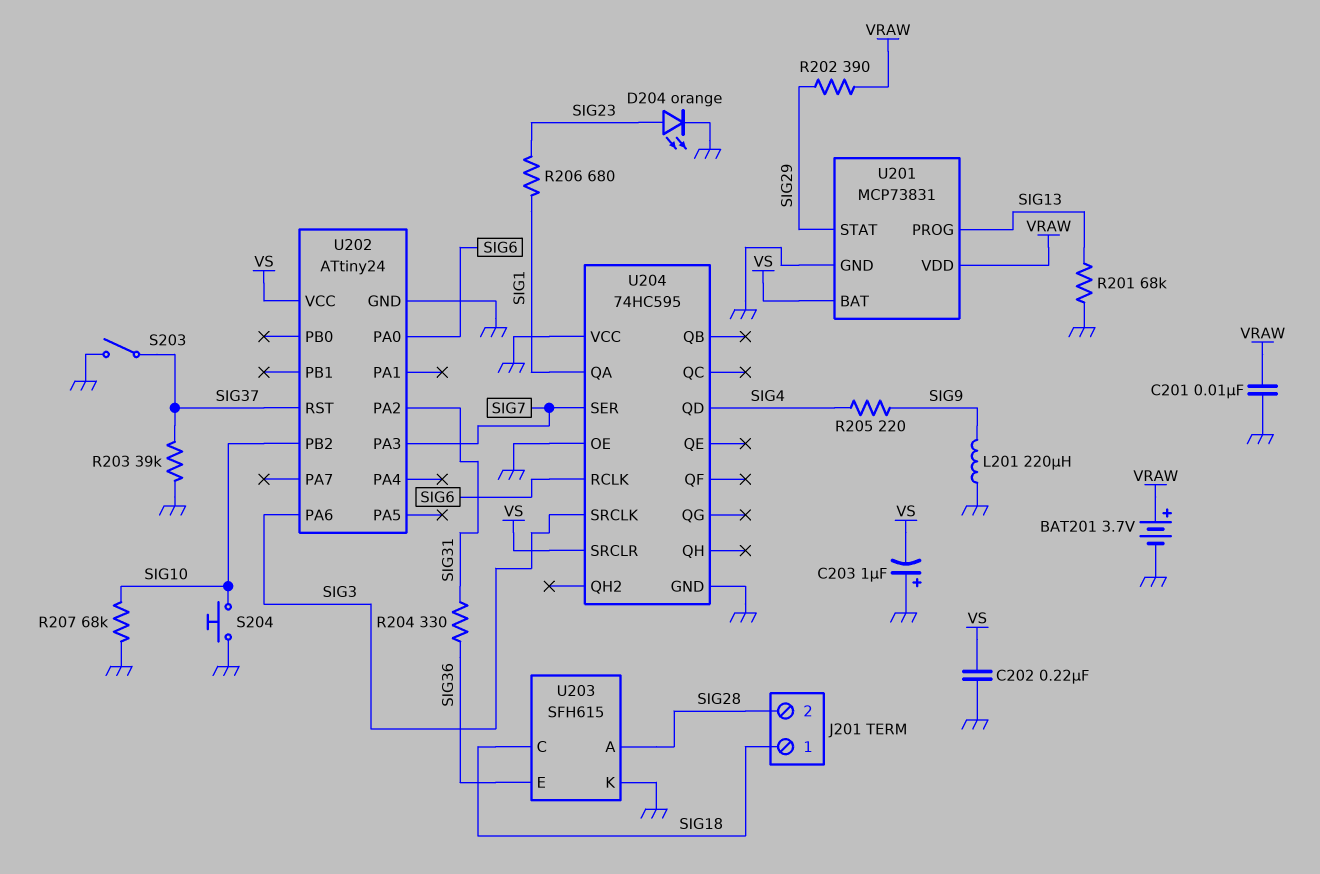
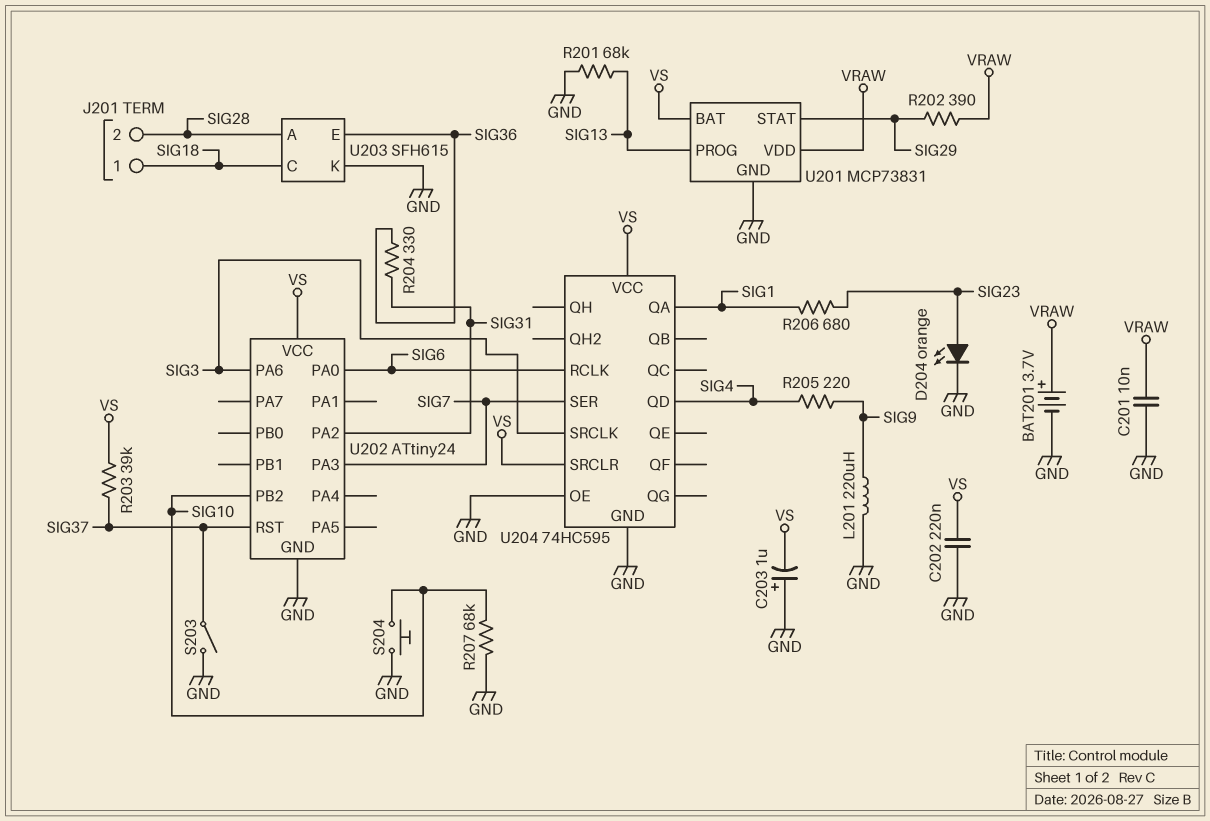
R203: 39k (GND, SIG37) -> 39k (SIG37, VS)
U204 pin VCC: GND -> VS

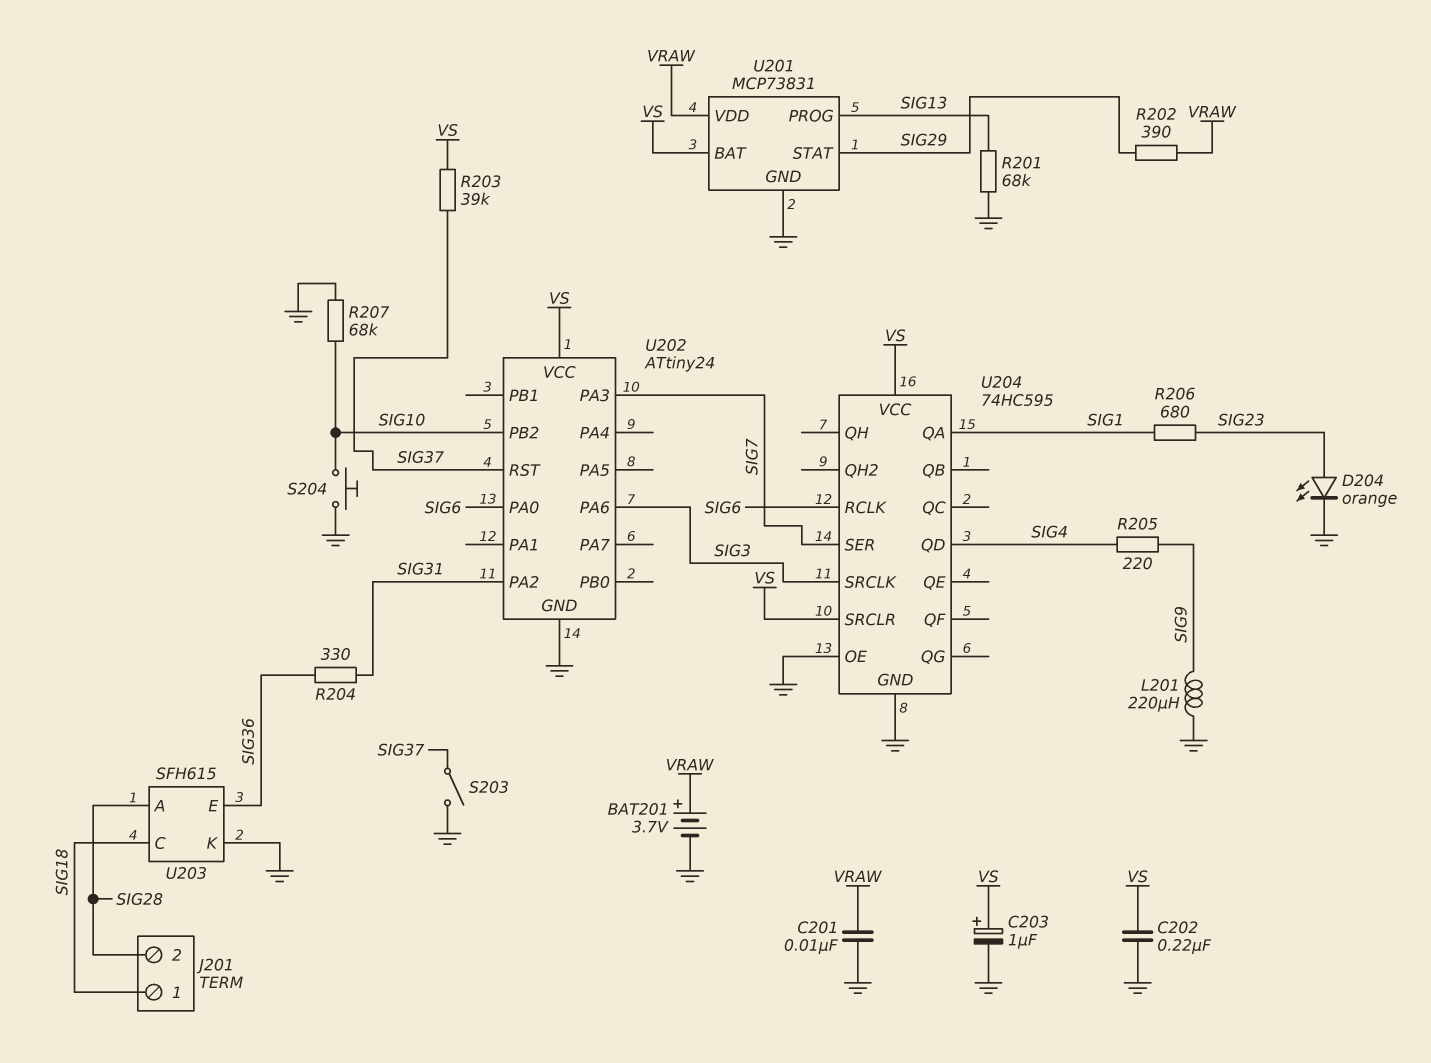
C203: 1uF (plus GND, minus VS) -> 1uF (plus VS, minus GND)

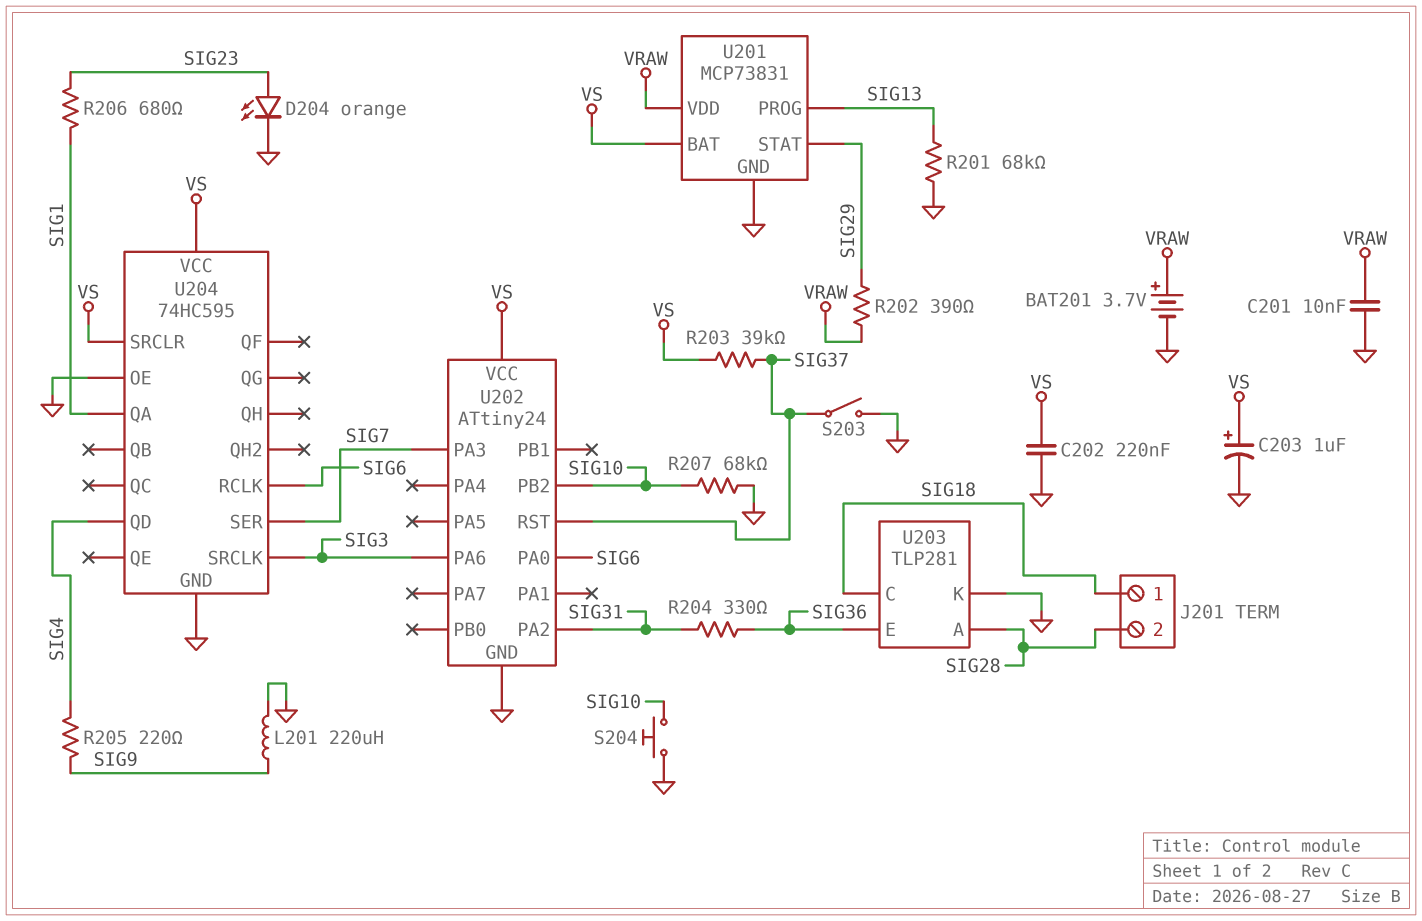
U203: SFH615 -> TLP281

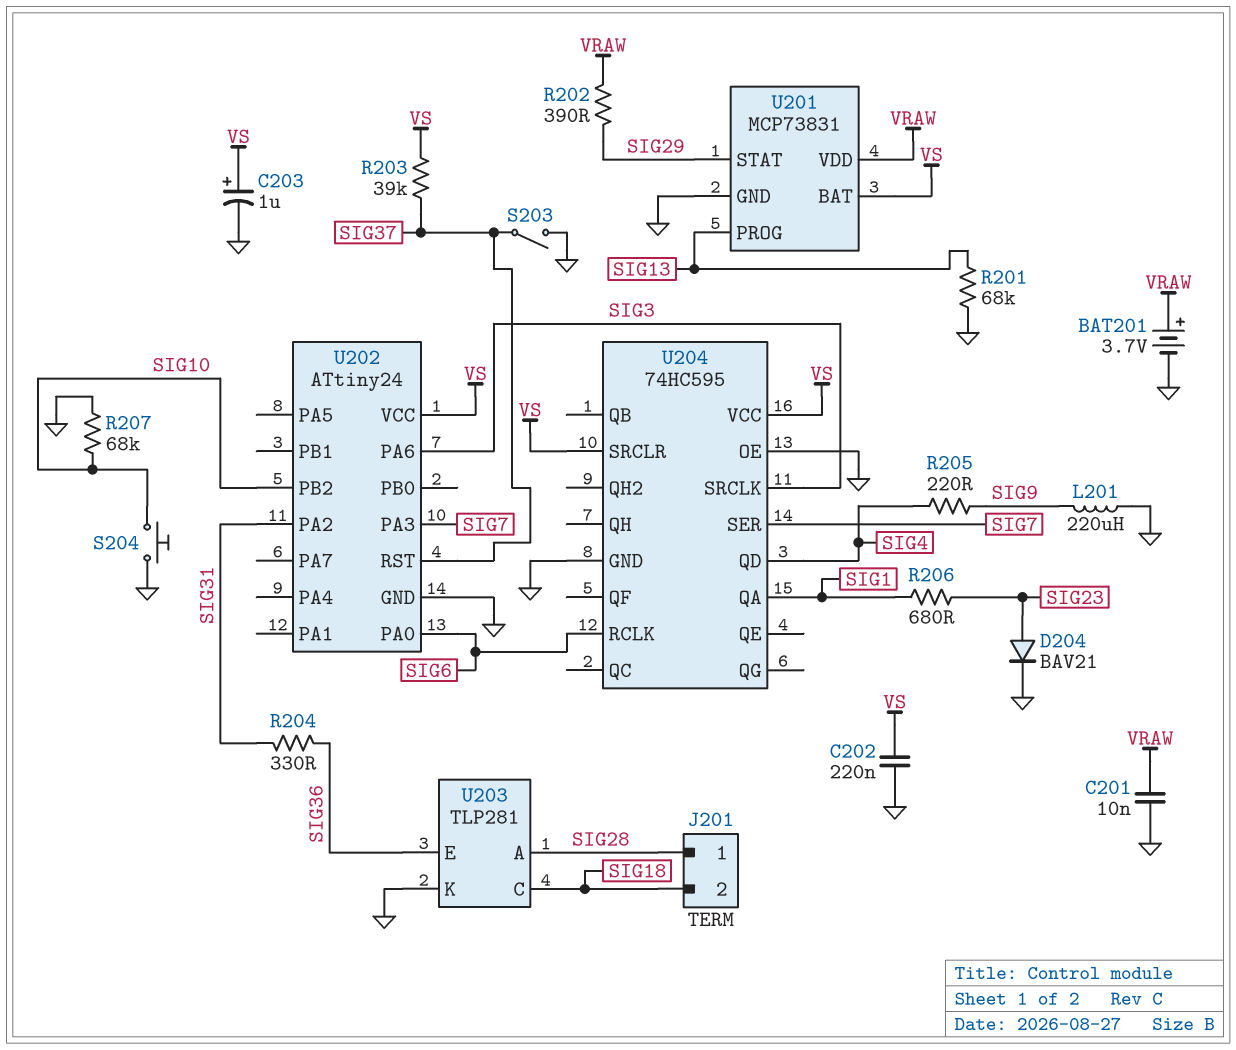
D204: LED orange (A SIG23, K GND) -> diode BAV21 (A SIG23, K GND)
J201 pin 1: SIG18 -> SIG28
J201 pin 2: SIG28 -> SIG18

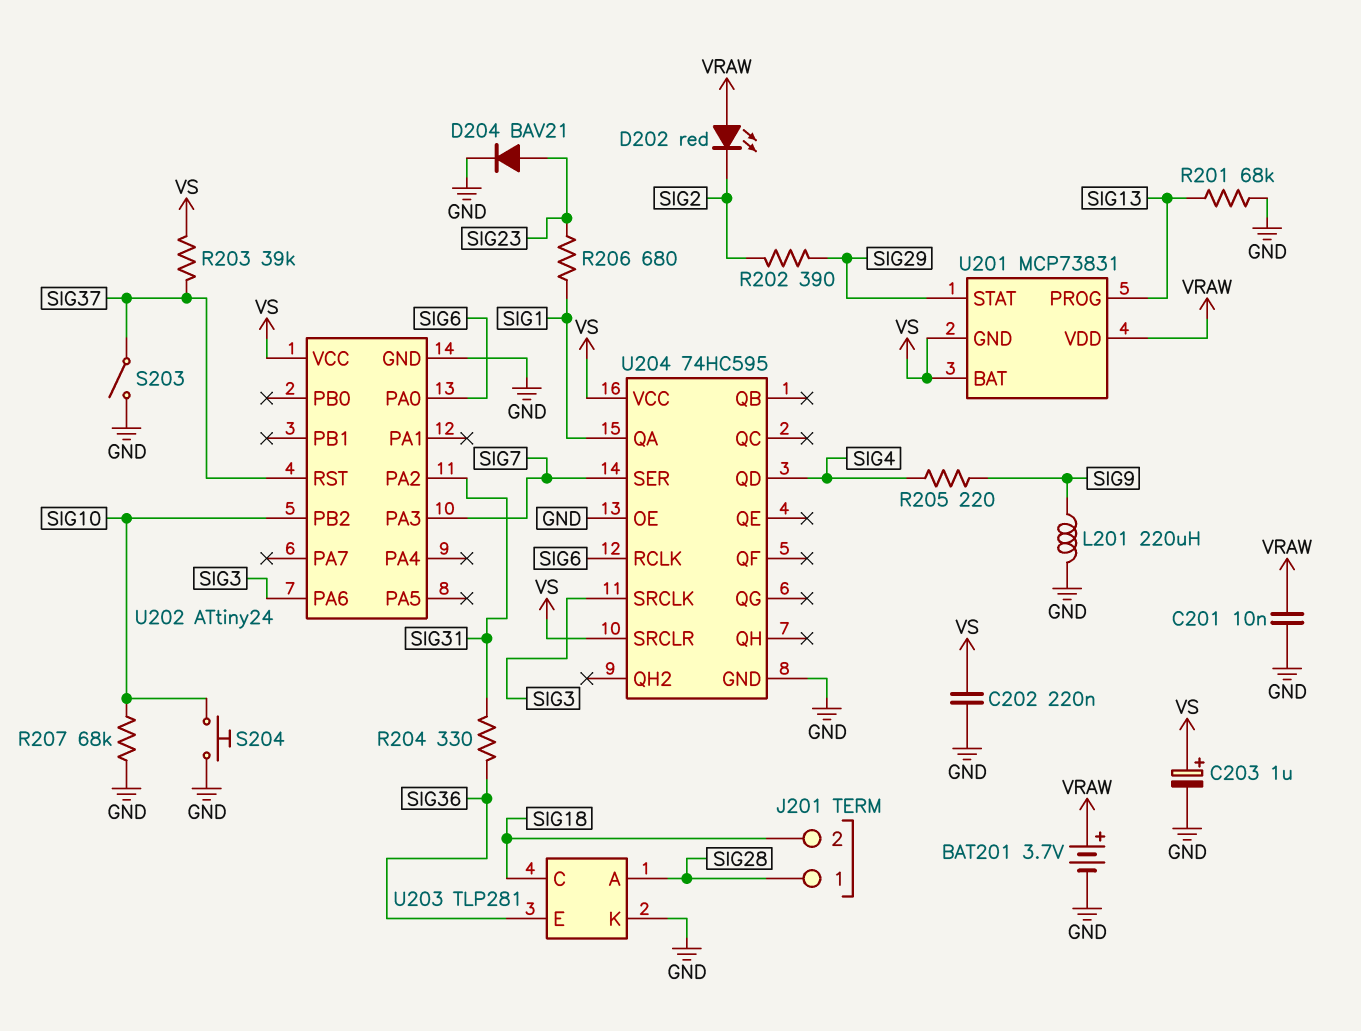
D202: none -> LED red (A VRAW, K SIG2)
R202: 390 (SIG29, VRAW) -> 390 (SIG2, SIG29)
U201 pin GND: GND -> VS

